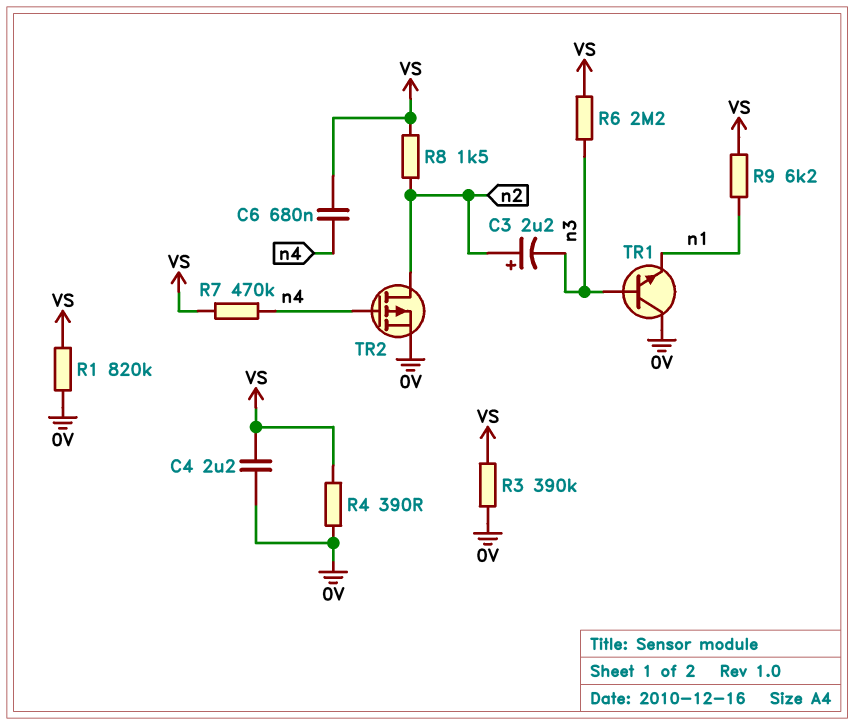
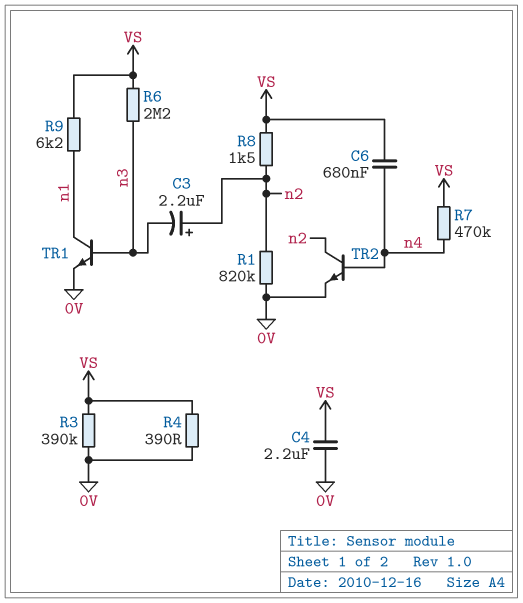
R1: 820k (0V, VS) -> 820k (0V, n2)
TR1: NPN (B n3, C 0V, E n1) -> NPN (B n3, C n1, E 0V)
TR2: PMOS (G n4, D n2, S 0V) -> NPN (B n4, C n2, E 0V)

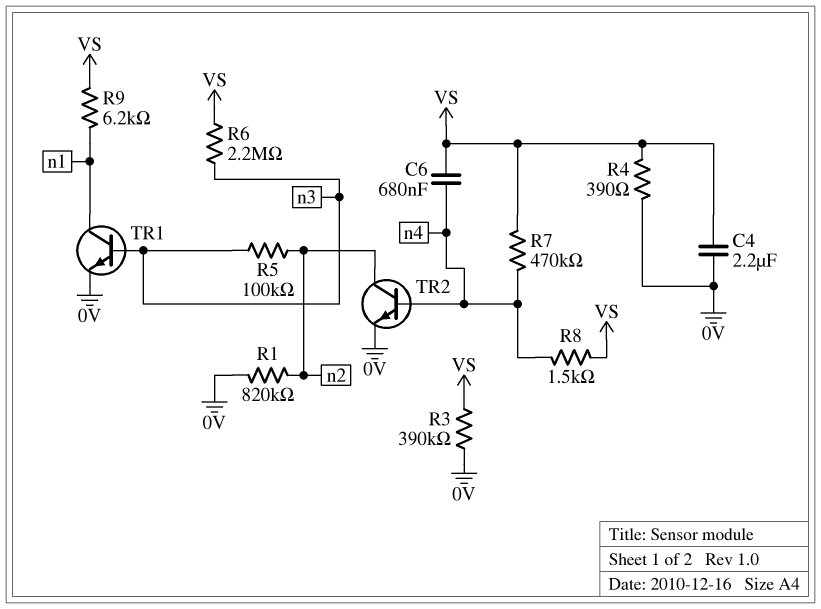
C3: 2.2uF (plus n2, minus n3) -> none
R5: none -> 100k (n2, n3)
R8: 1.5k (VS, n2) -> 1.5k (VS, n4)

